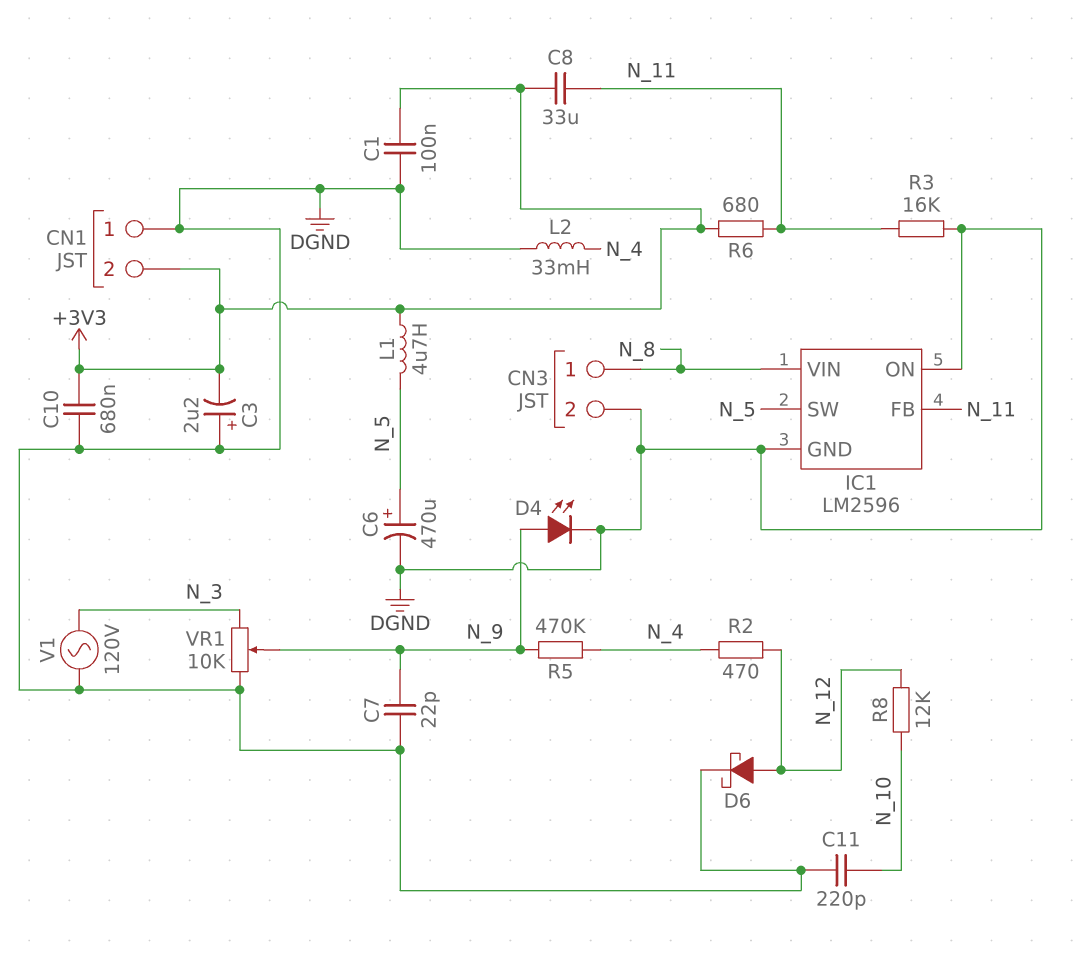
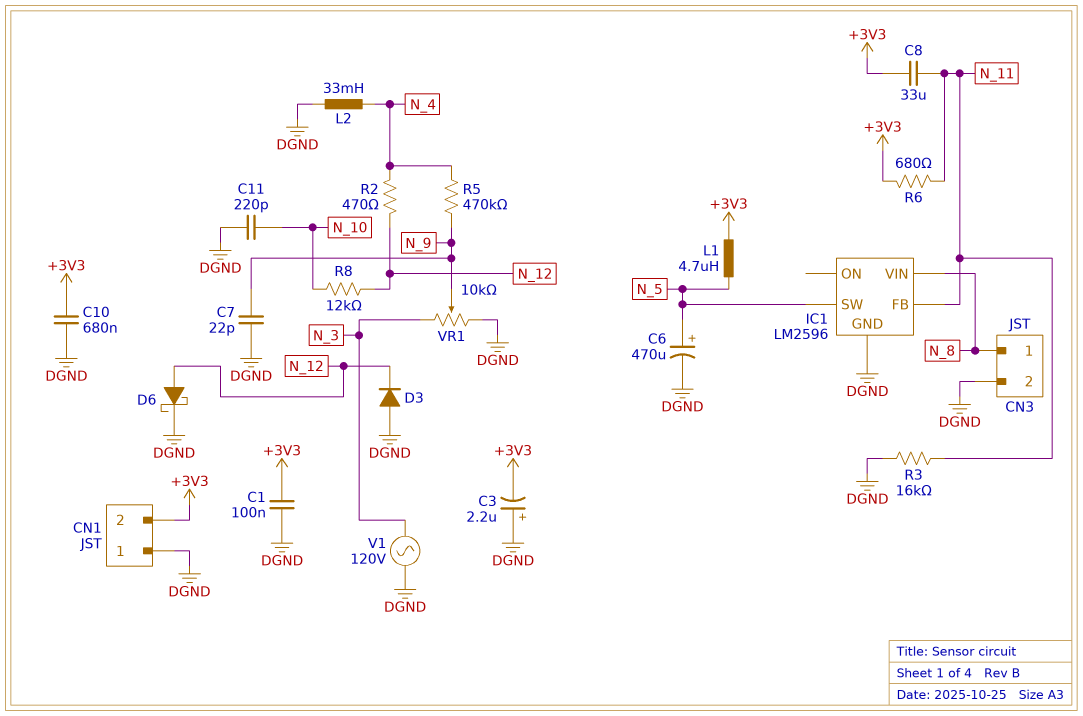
D3: none -> diode (A DGND, K N_12)
D4: LED (A N_9, K DGND) -> none
IC1 pin ON: DGND -> none

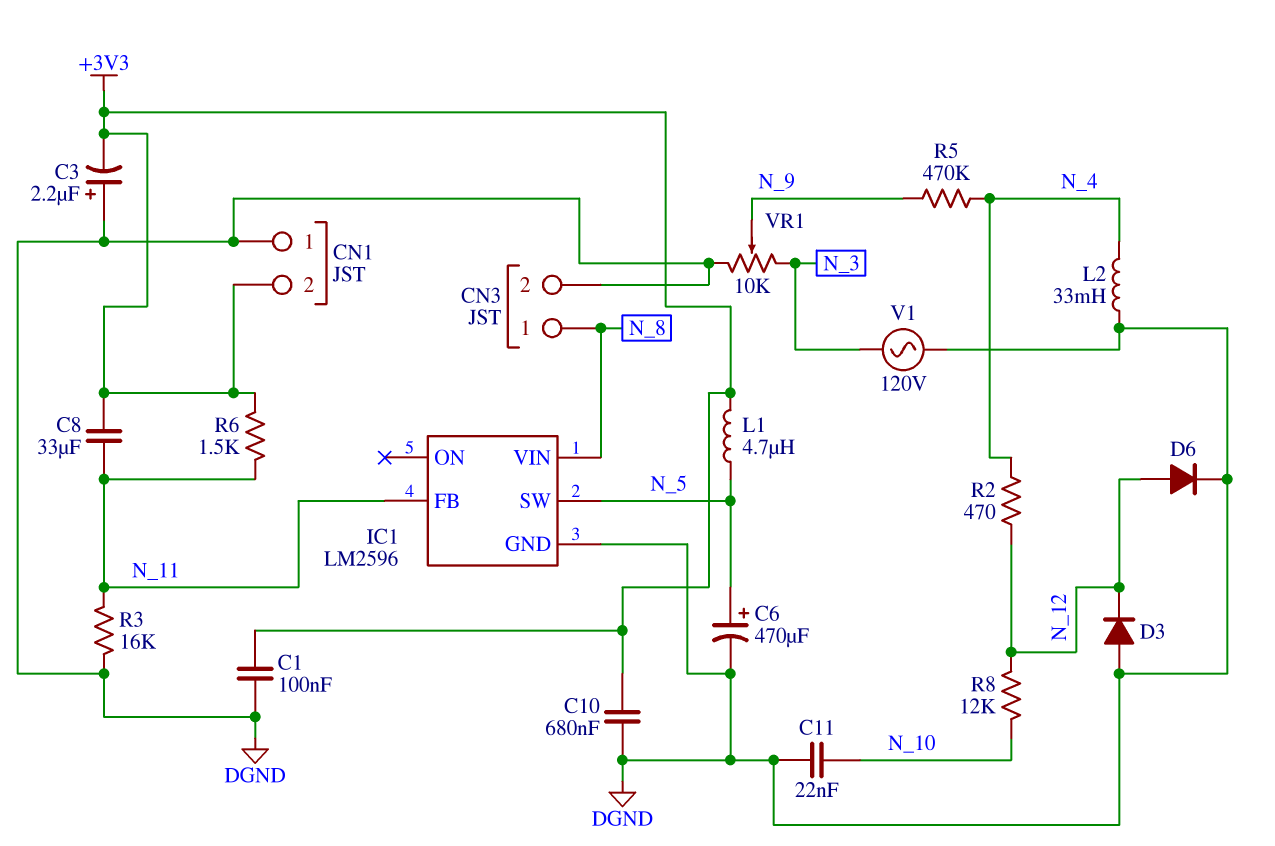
C7: 22pF (DGND, N_9) -> none
C11: 220pF (DGND, N_10) -> 22nF (DGND, N_10)
D6: schottky (A N_12, K DGND) -> diode (A N_12, K DGND)
R6: 680 (+3V3, N_11) -> 1.5k (+3V3, N_11)

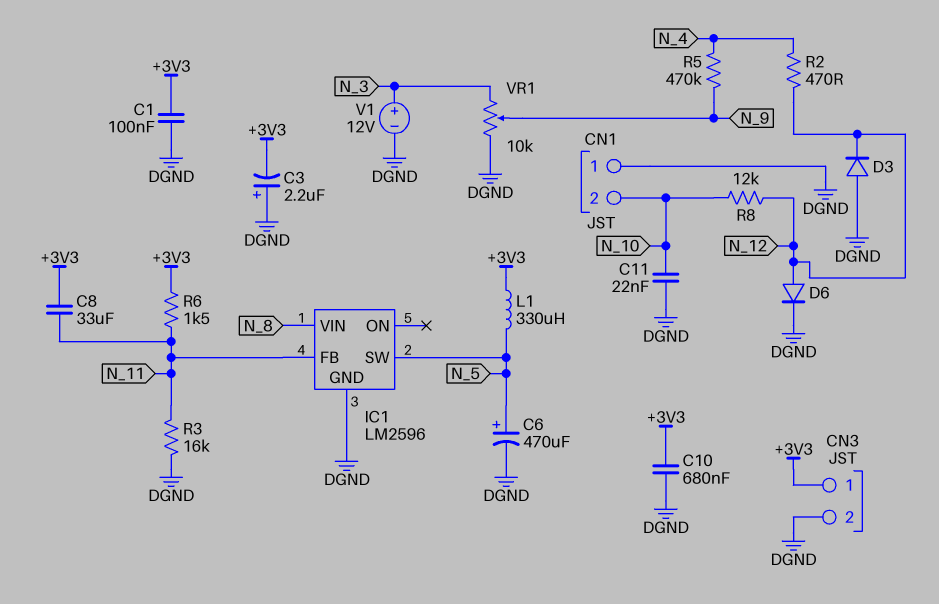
CN1 pin 2: +3V3 -> N_10
CN3 pin 1: N_8 -> +3V3
L1: 4.7uH (+3V3, N_5) -> 330uH (+3V3, N_5)
L2: 33mH (DGND, N_4) -> none
V1: AC 120V (DGND, N_3) -> 12V (plus N_3, minus DGND)

